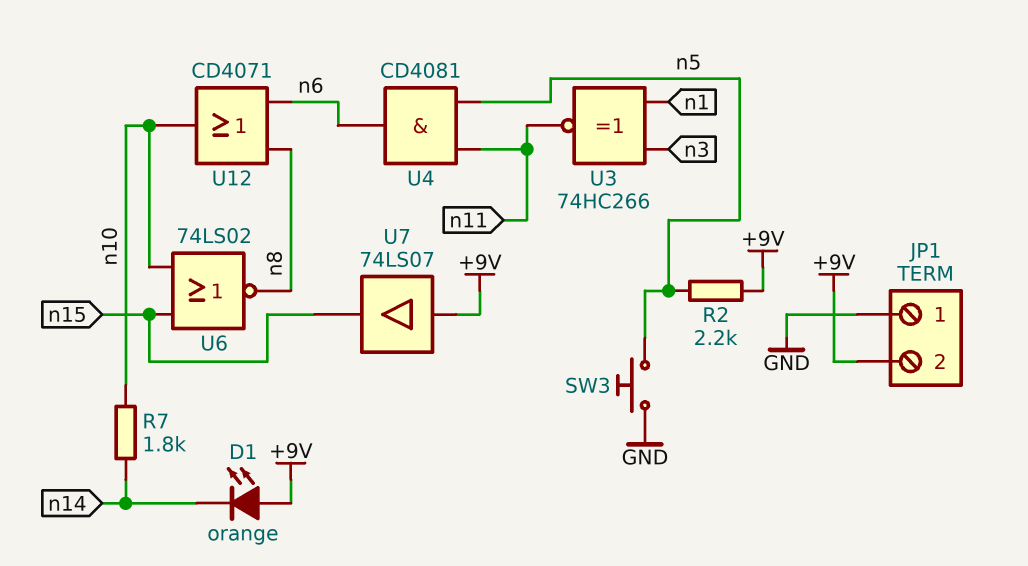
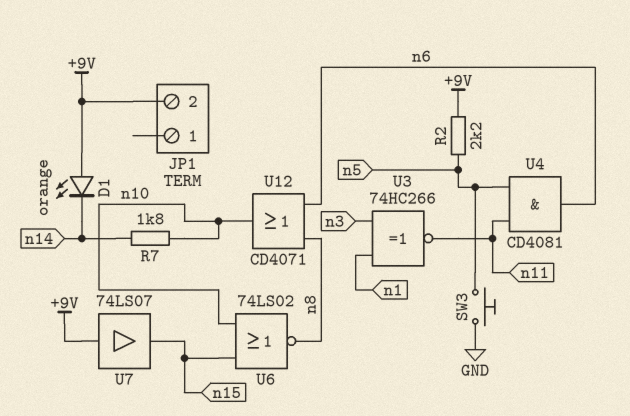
JP1 pin 1: GND -> none

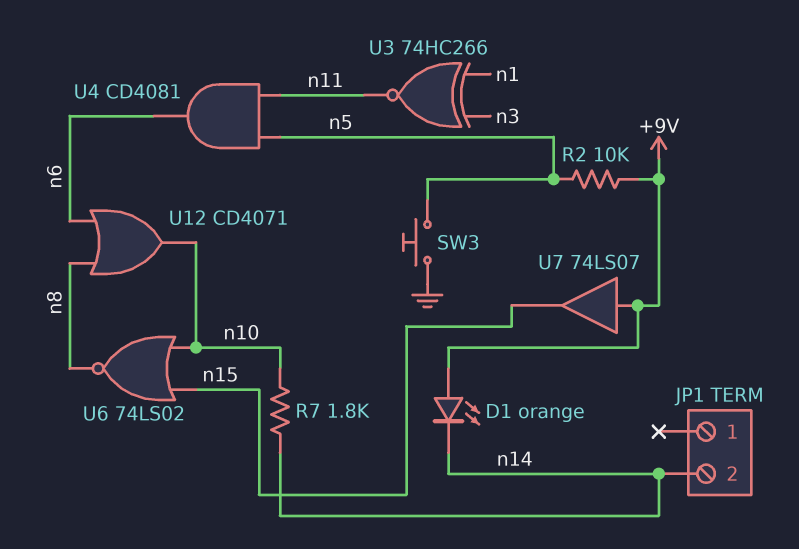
JP1 pin 2: +9V -> n14
R2: 2.2k (+9V, n5) -> 10k (+9V, n5)

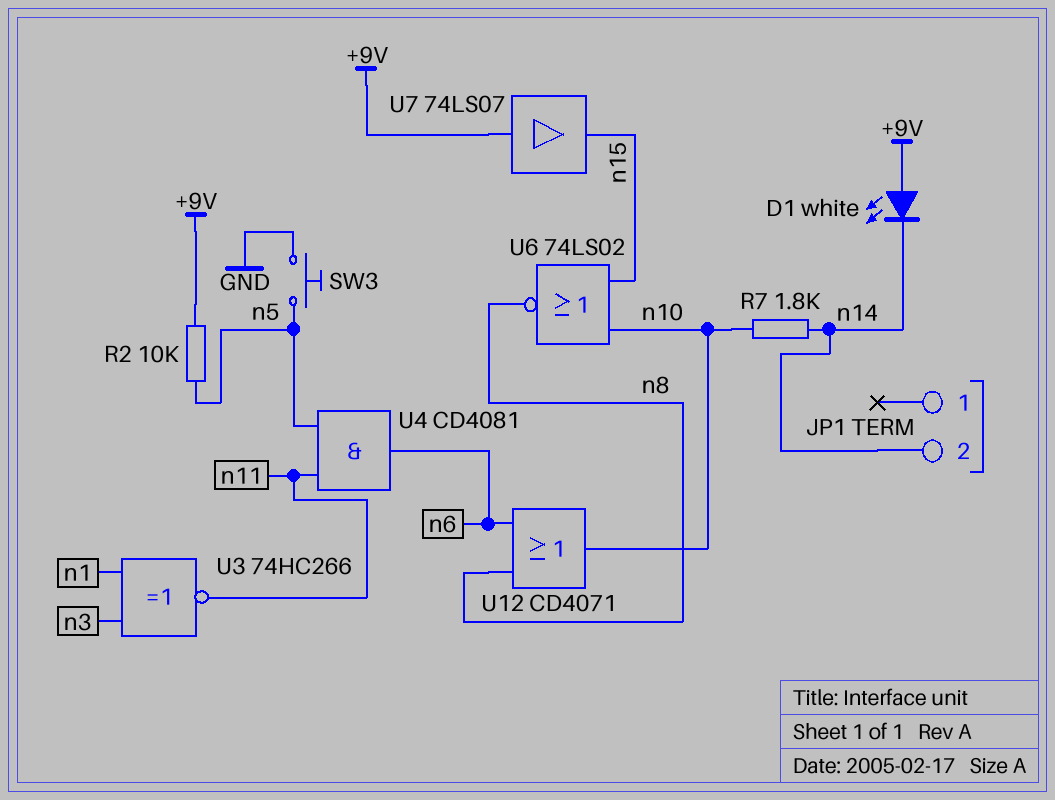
D1: LED orange (A +9V, K n14) -> LED white (A +9V, K n14)

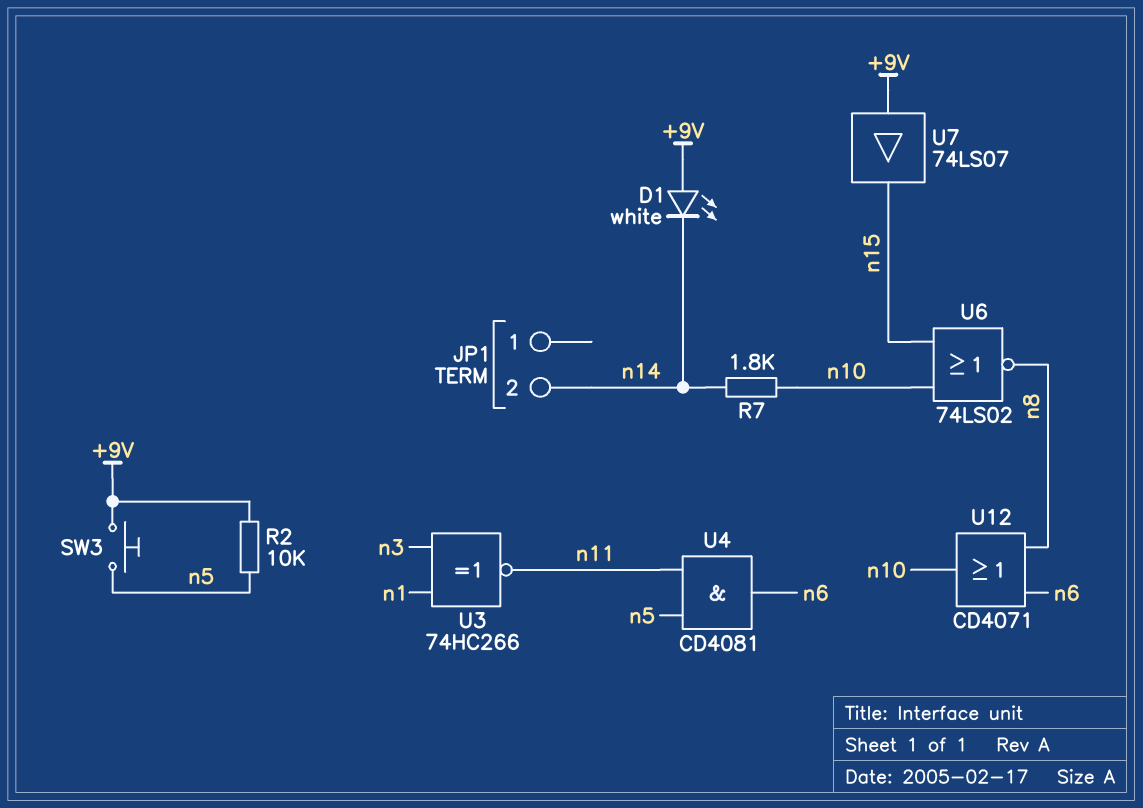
SW3: button (GND, n5) -> button (+9V, n5)

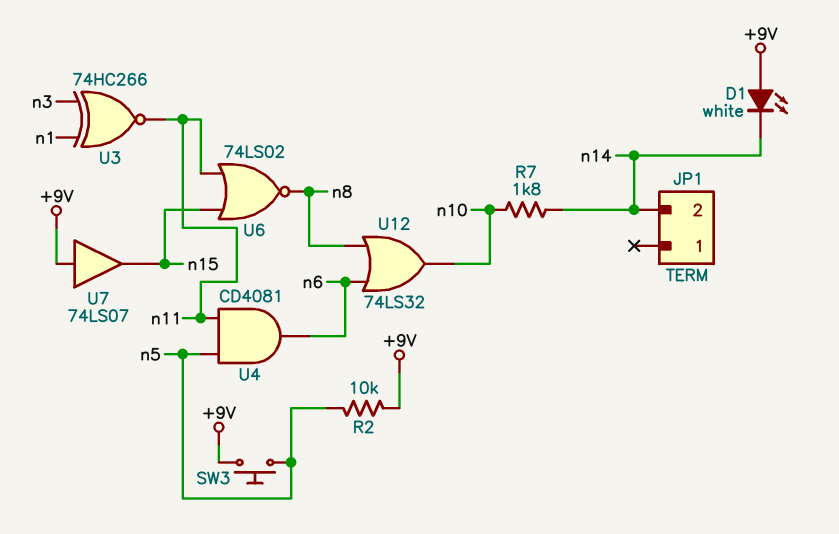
U6: NOR 74LS02 (in n10, in n15, out n8) -> NOR 74LS02 (in n11, in n15, out n8)
U12: OR CD4071 (in n6, in n8, out n10) -> OR 74LS32 (in n6, in n8, out n10)

